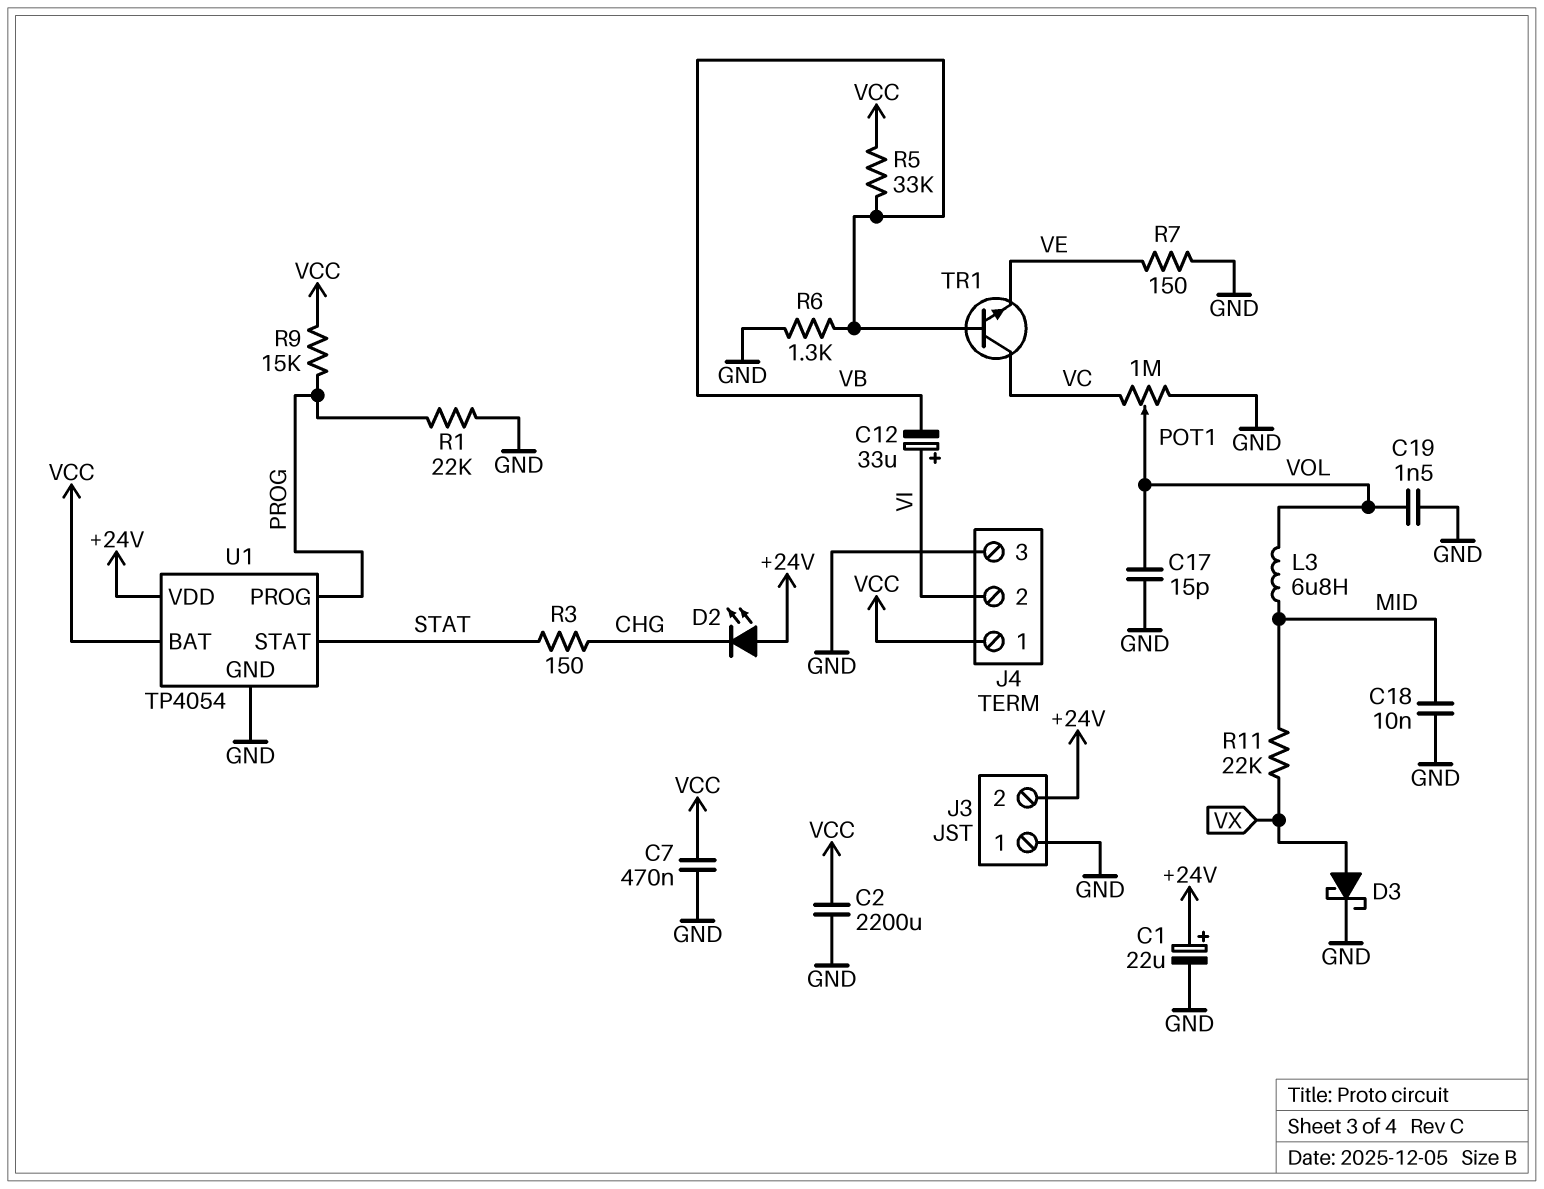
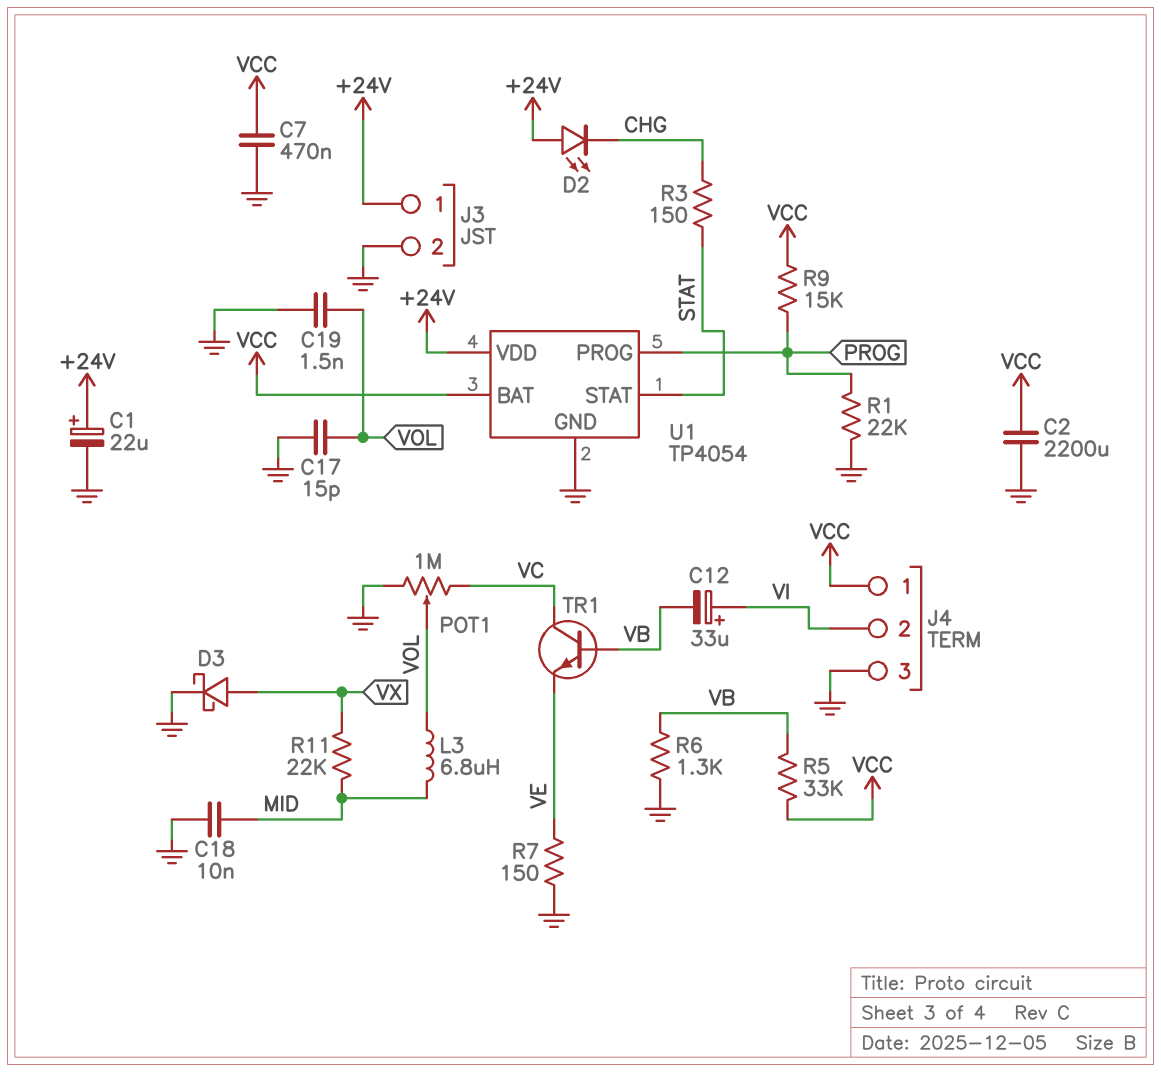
J3 pin 1: GND -> +24V
J3 pin 2: +24V -> GND

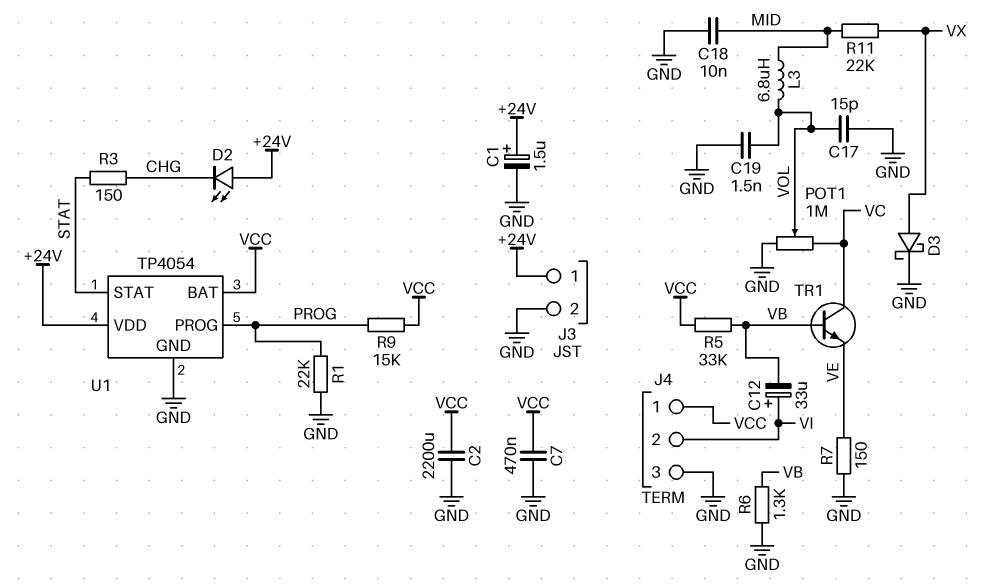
C1: 22uF (plus +24V, minus GND) -> 1.5uF (plus +24V, minus GND)

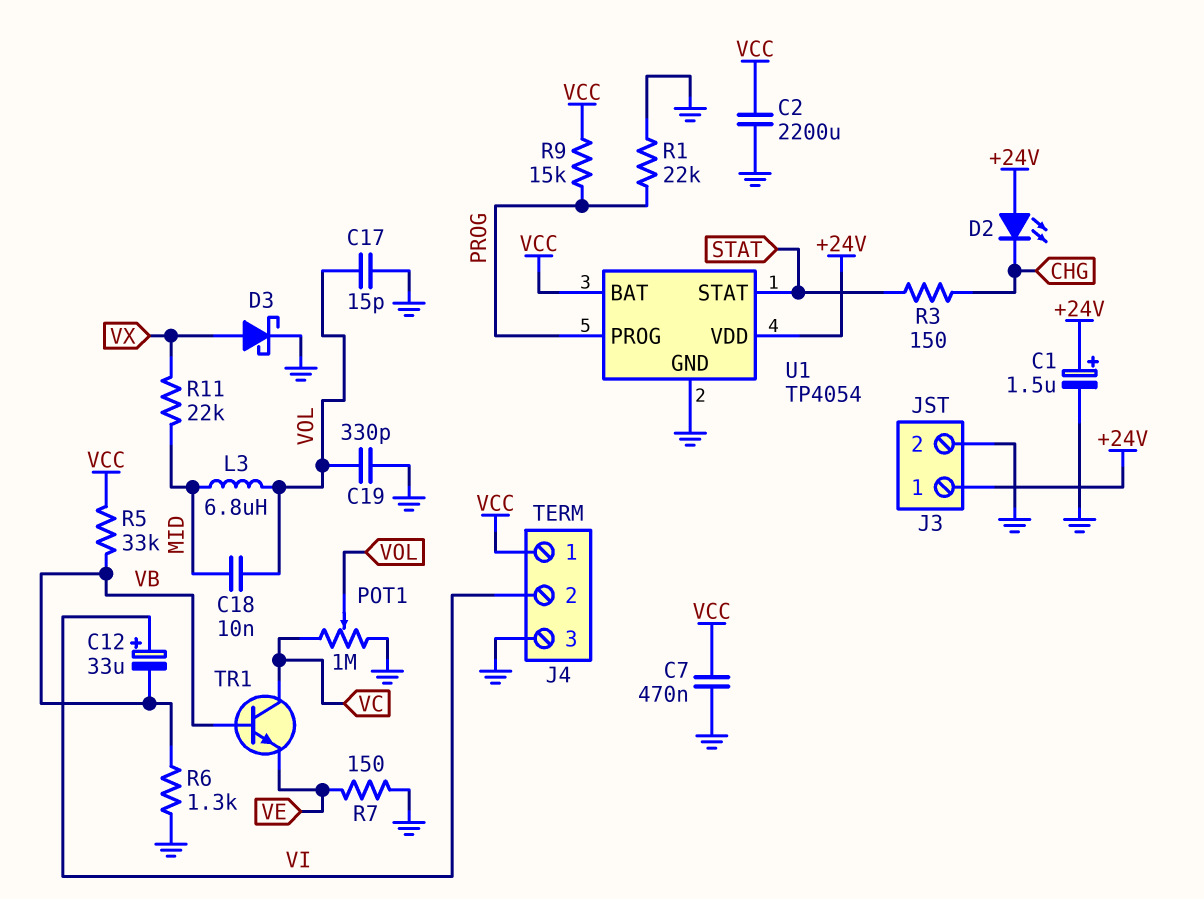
C18: 10nF (GND, MID) -> 10nF (MID, VOL)
C19: 1.5nF (GND, VOL) -> 330pF (GND, VOL)

